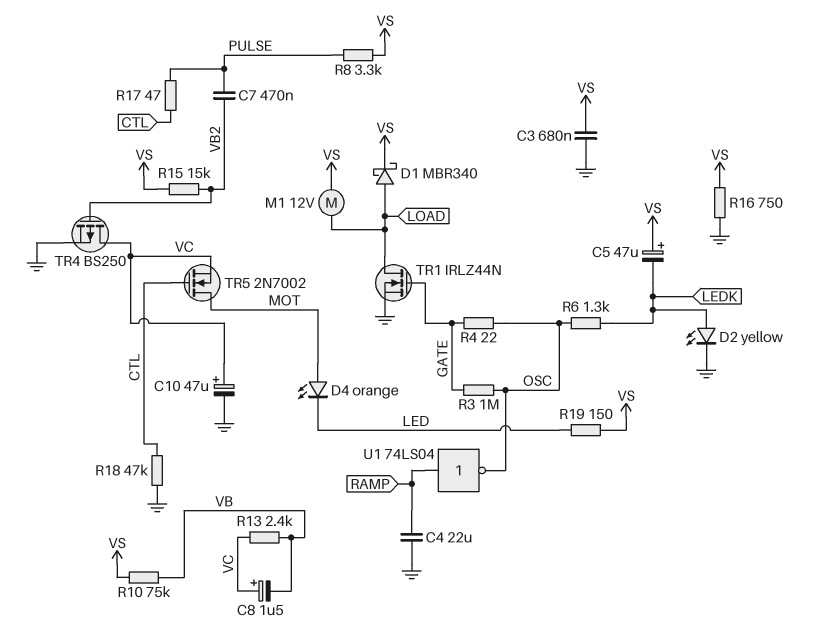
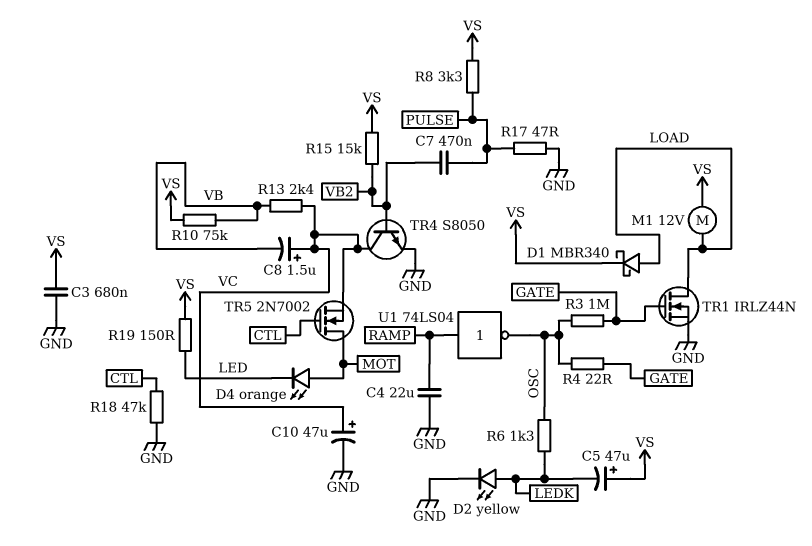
R16: 750 (GND, VS) -> none
R17: 47 (CTL, PULSE) -> 47 (GND, PULSE)
TR4: PMOS BS250 (G VB2, D VC, S GND) -> NPN S8050 (B VB2, C VC, E GND)

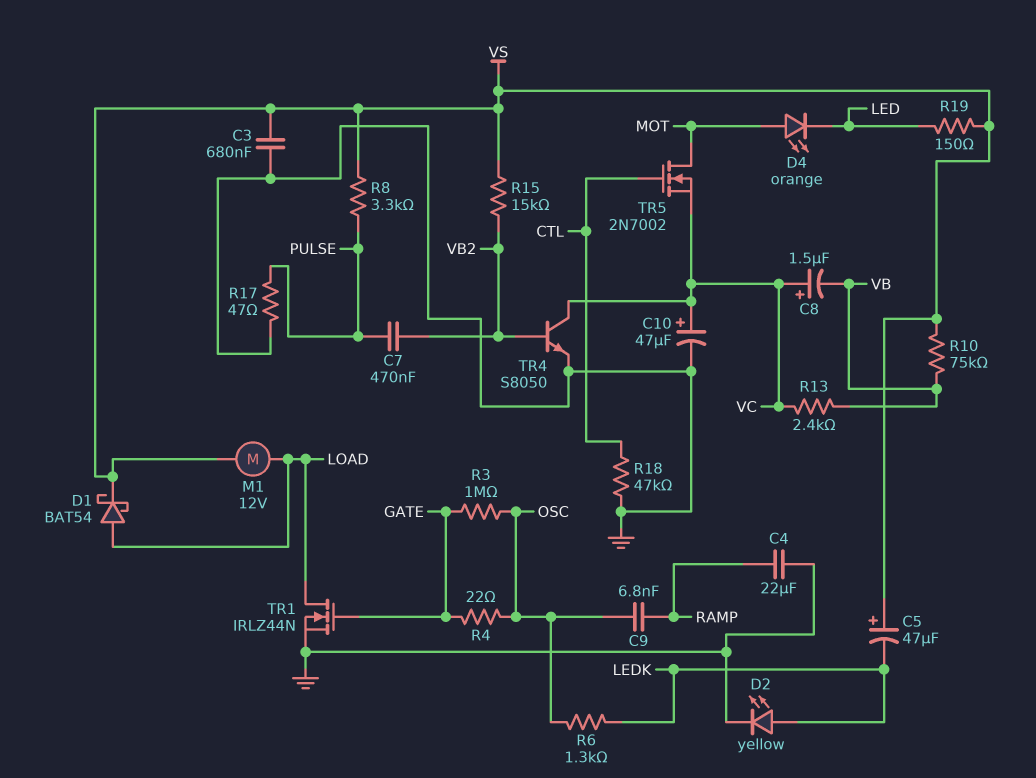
C9: none -> 6.8nF (OSC, RAMP)
D1: schottky MBR340 (A LOAD, K VS) -> schottky BAT54 (A LOAD, K VS)
U1: NOT 74LS04 (in RAMP, out OSC) -> none

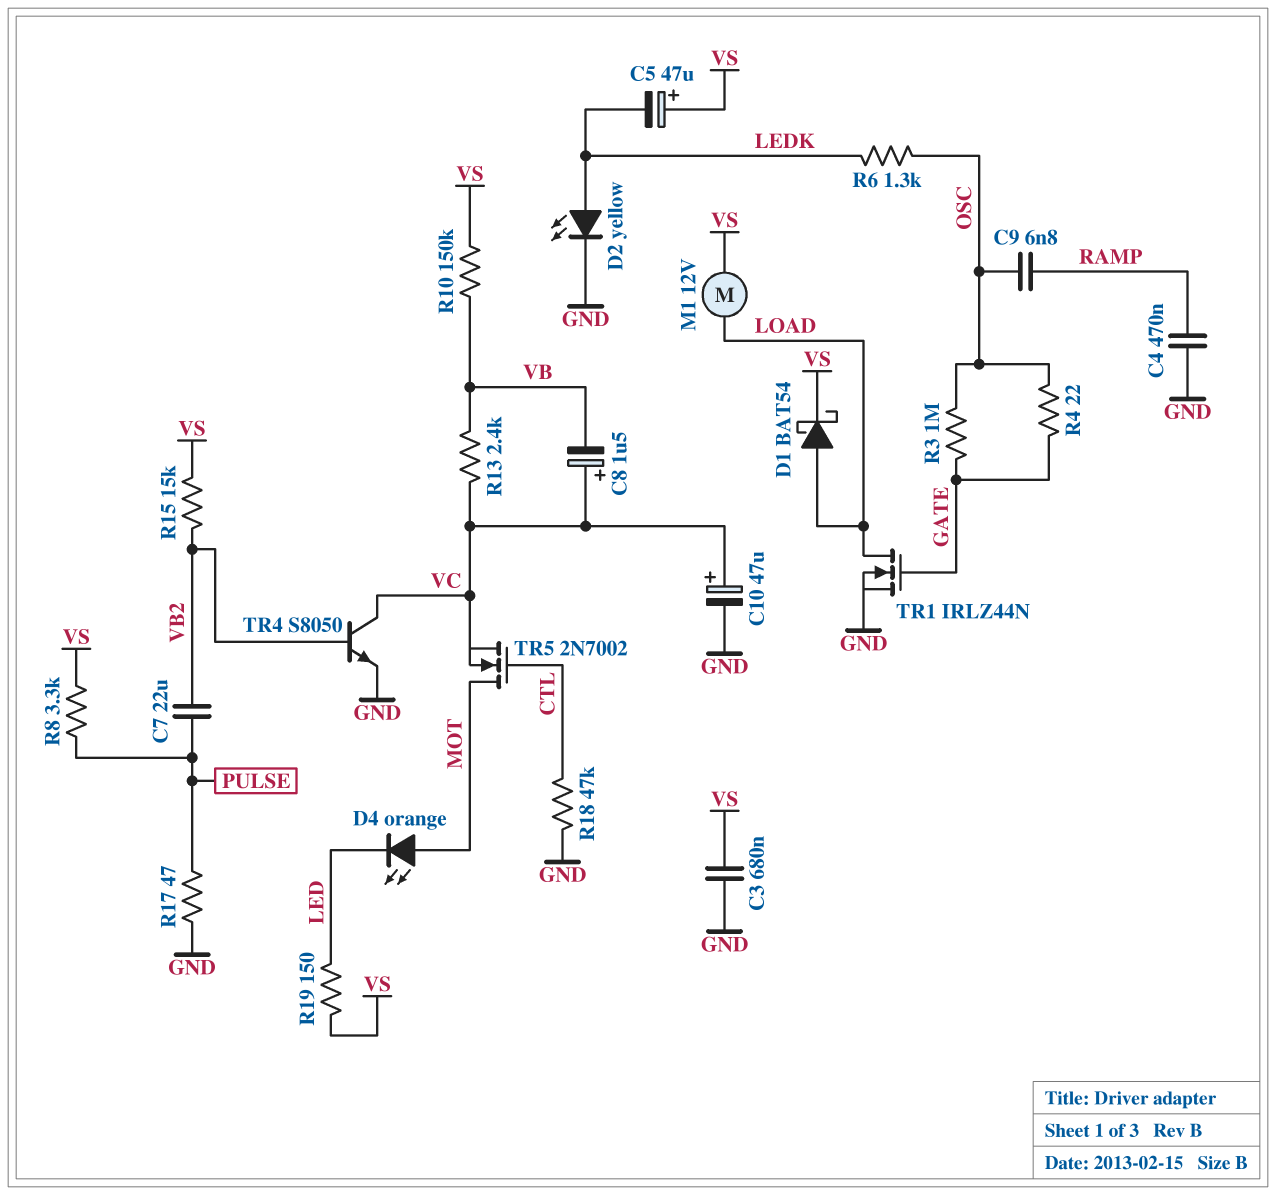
C4: 22uF (GND, RAMP) -> 470nF (GND, RAMP)
C7: 470nF (PULSE, VB2) -> 22uF (PULSE, VB2)
R10: 75k (VB, VS) -> 150k (VB, VS)

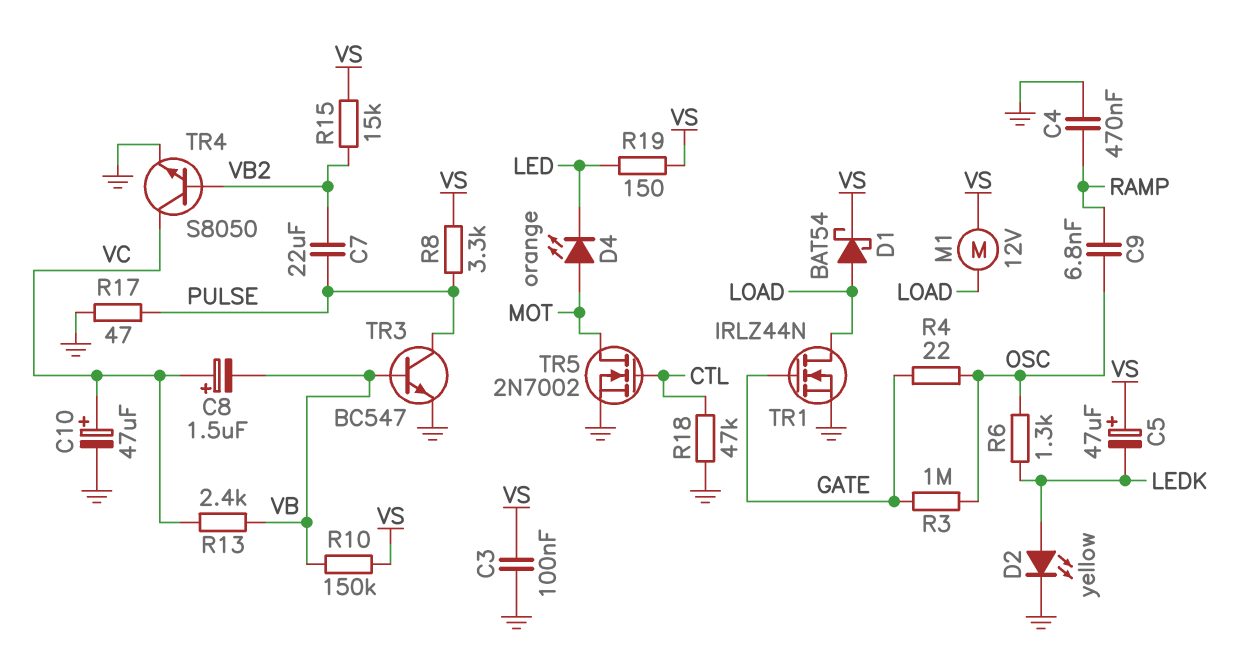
C3: 680nF (GND, VS) -> 100nF (GND, VS)
TR3: none -> NPN BC547 (B VB, C PULSE, E GND)
TR5: NMOS 2N7002 (G CTL, D MOT, S VC) -> NMOS 2N7002 (G CTL, D MOT, S GND)

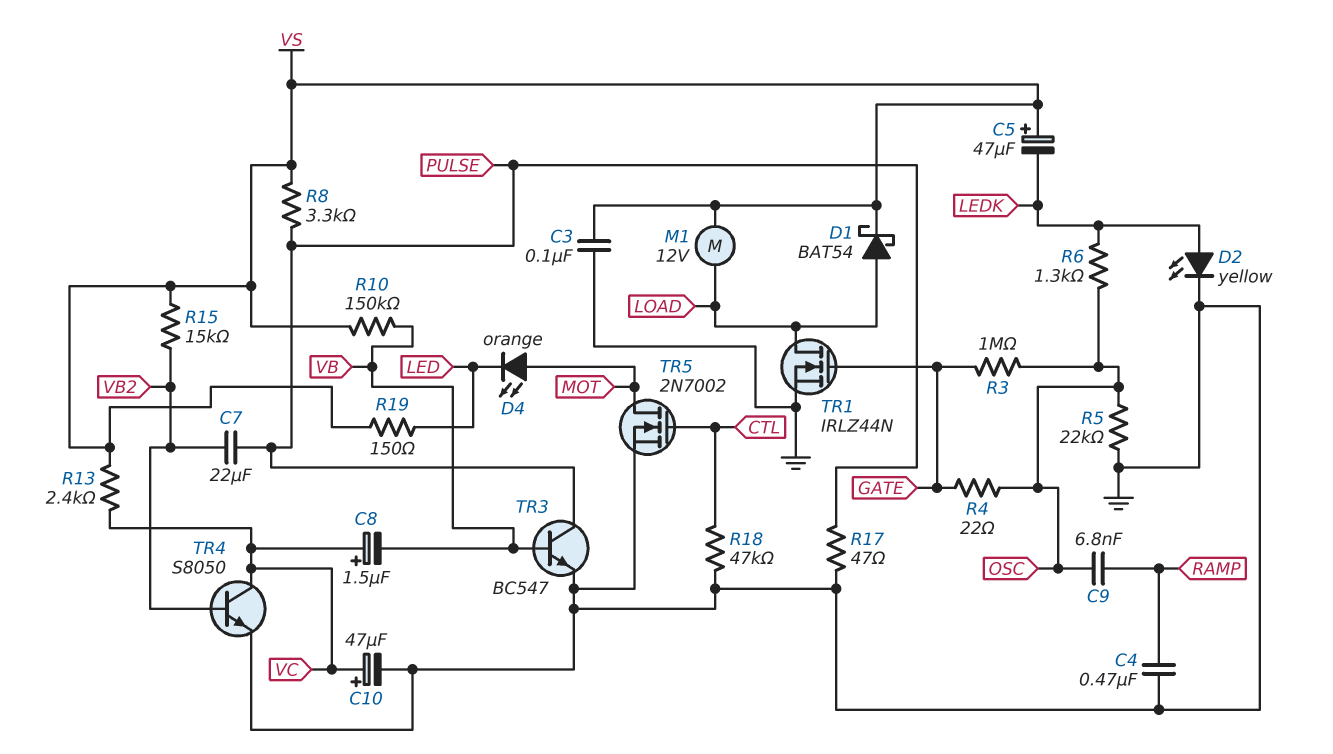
R5: none -> 22k (GND, OSC)
R13: 2.4k (VB, VC) -> 2.4k (VC, VS)

